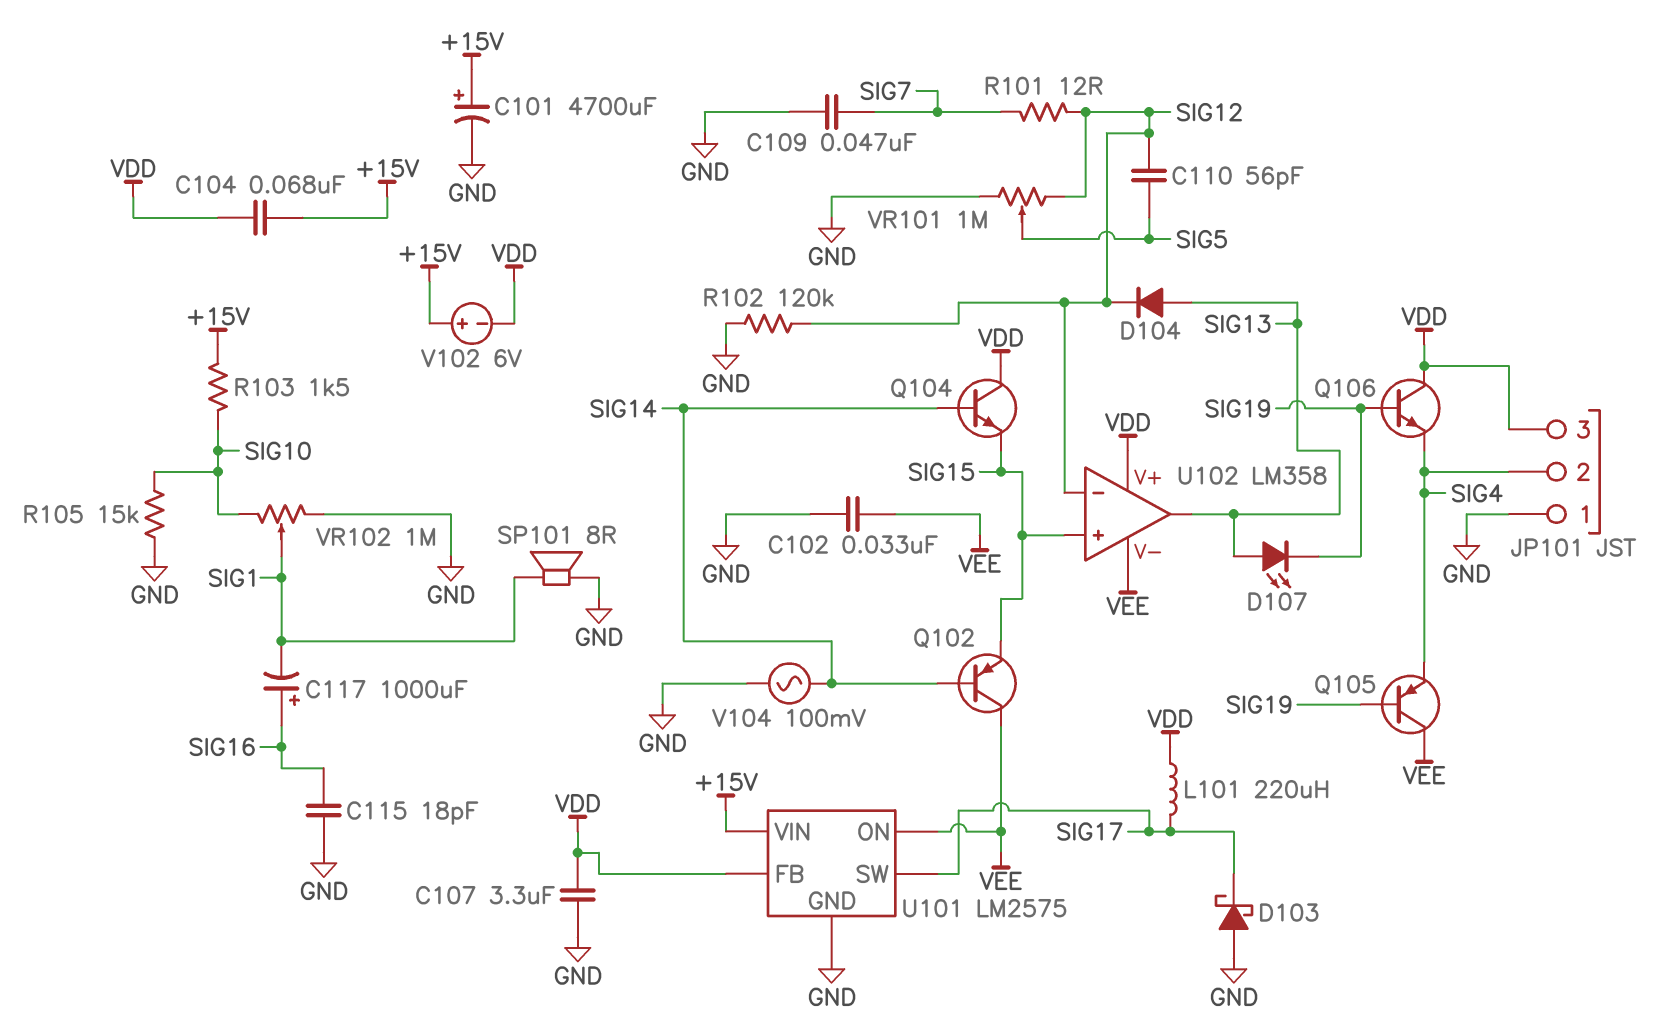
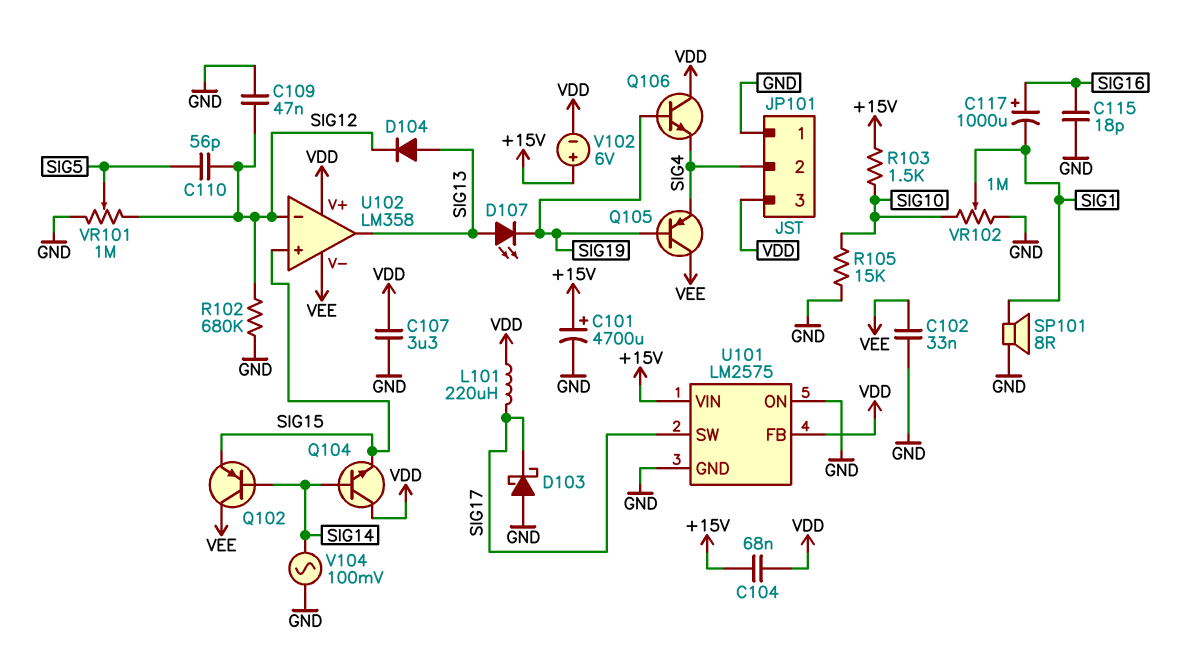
C109: 47nF (GND, SIG7) -> 47nF (GND, SIG12)
R101: 12 (SIG7, SIG12) -> none
R102: 120k (GND, SIG12) -> 680k (GND, SIG12)
U101 pin ON: VEE -> GND

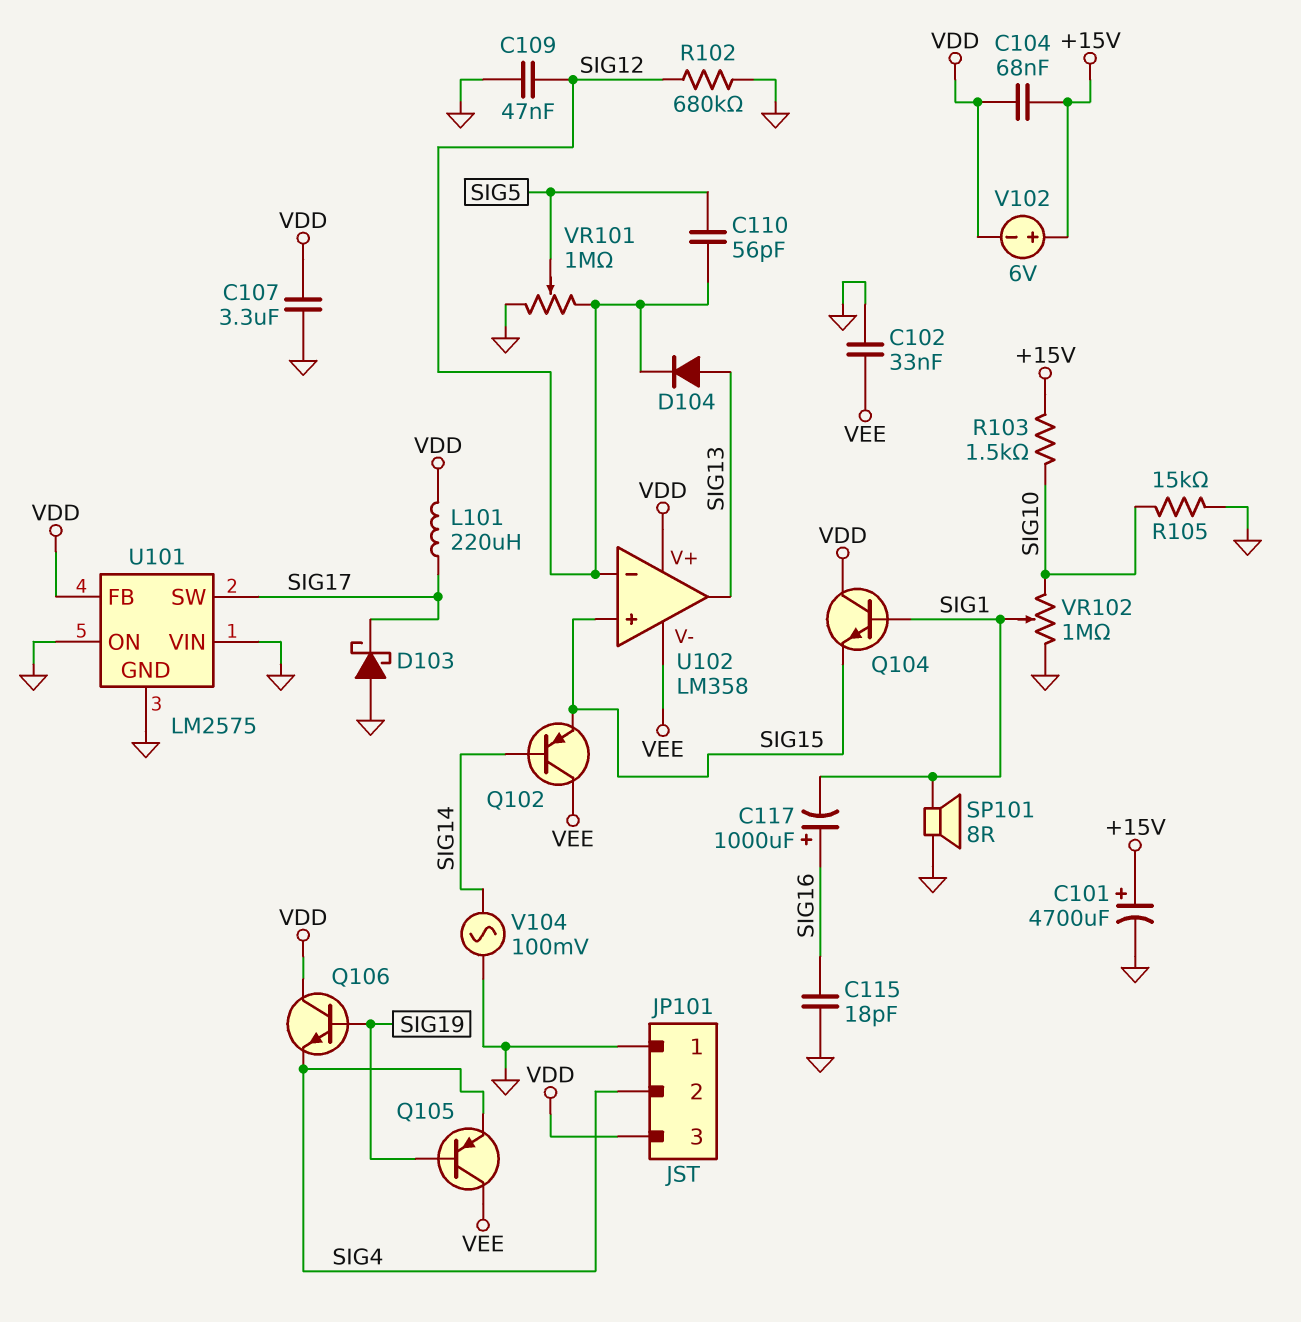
D107: LED (A SIG13, K SIG19) -> none
Q104: NPN (B SIG14, C VDD, E SIG15) -> NPN (B SIG1, C VDD, E SIG15)
U101 pin VIN: +15V -> GND

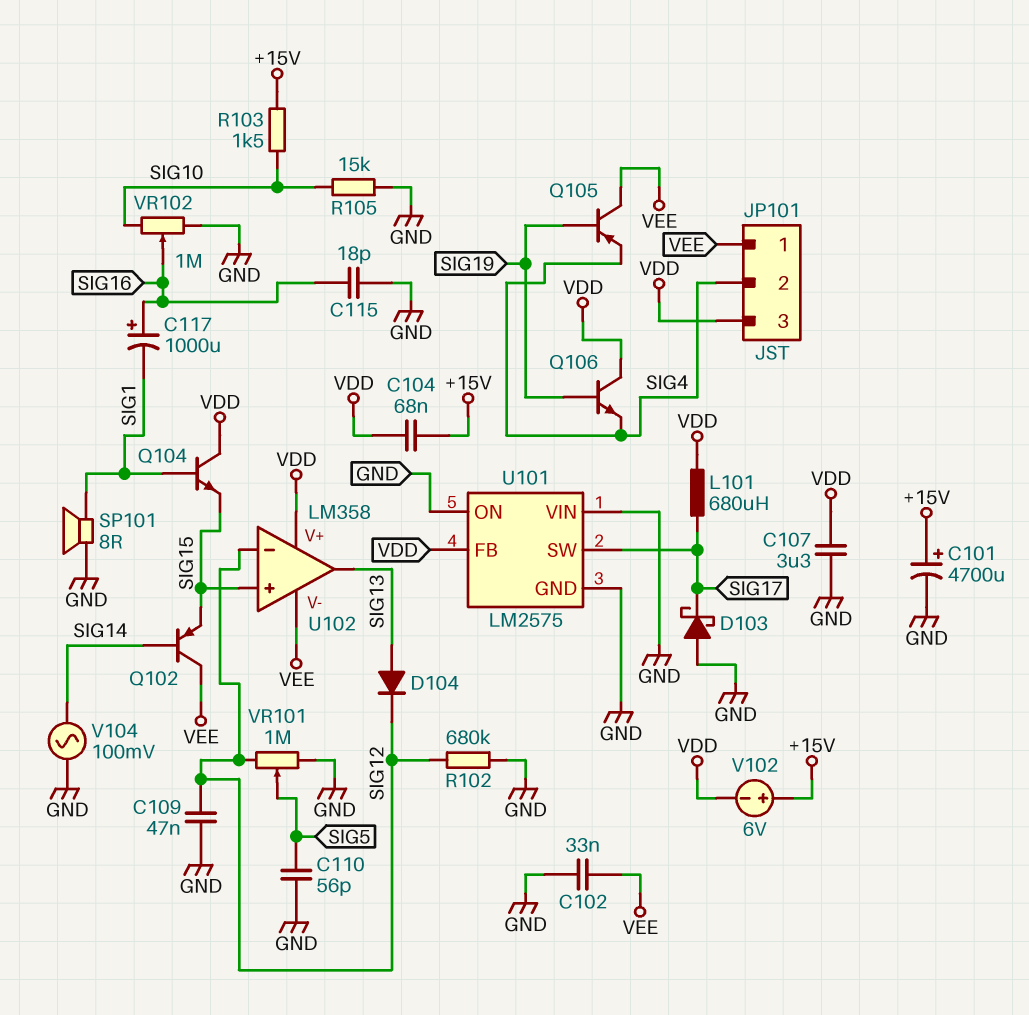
C110: 56pF (SIG5, SIG12) -> 56pF (GND, SIG5)
JP101 pin 1: GND -> VEE
L101: 220uH (SIG17, VDD) -> 680uH (SIG17, VDD)
VR102: 1M (GND, SIG10, wiper SIG1) -> 1M (GND, SIG10, wiper SIG16)

